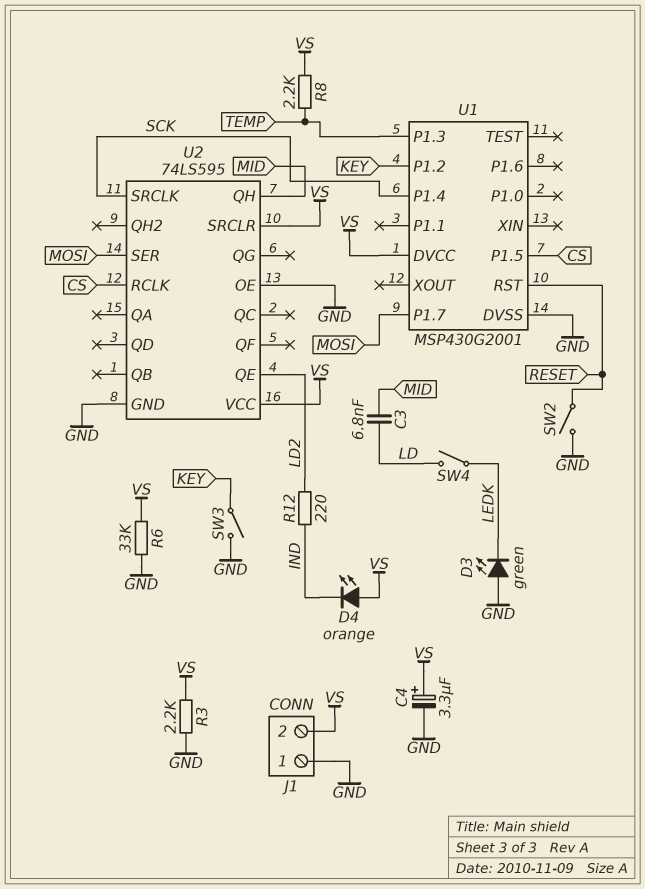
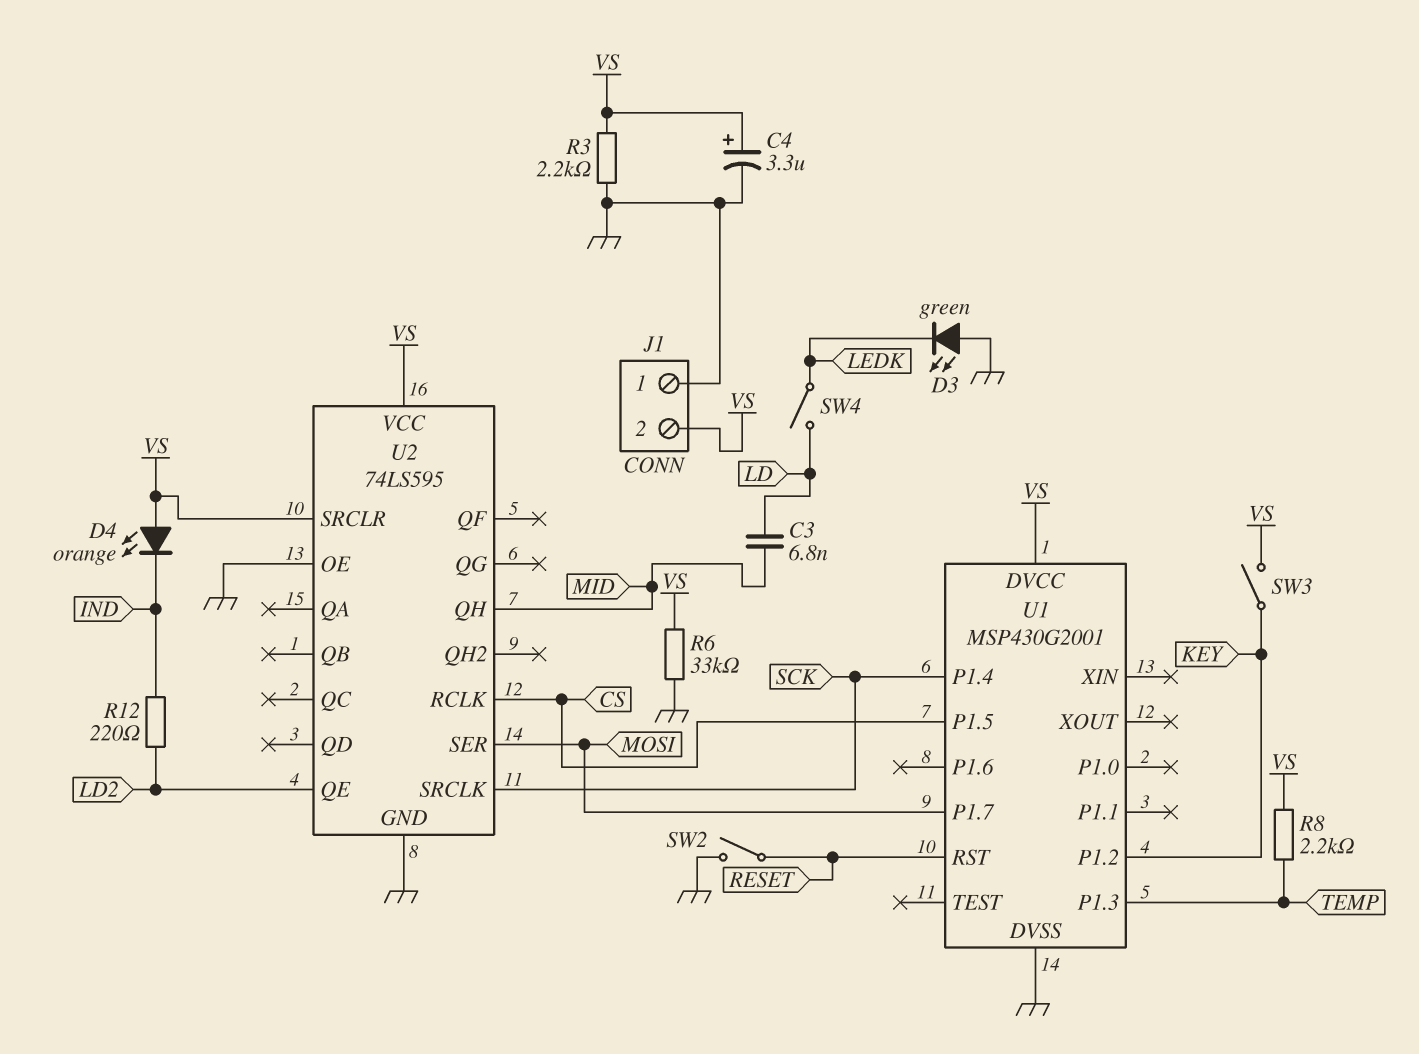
SW3: switch (GND, KEY) -> switch (KEY, VS)

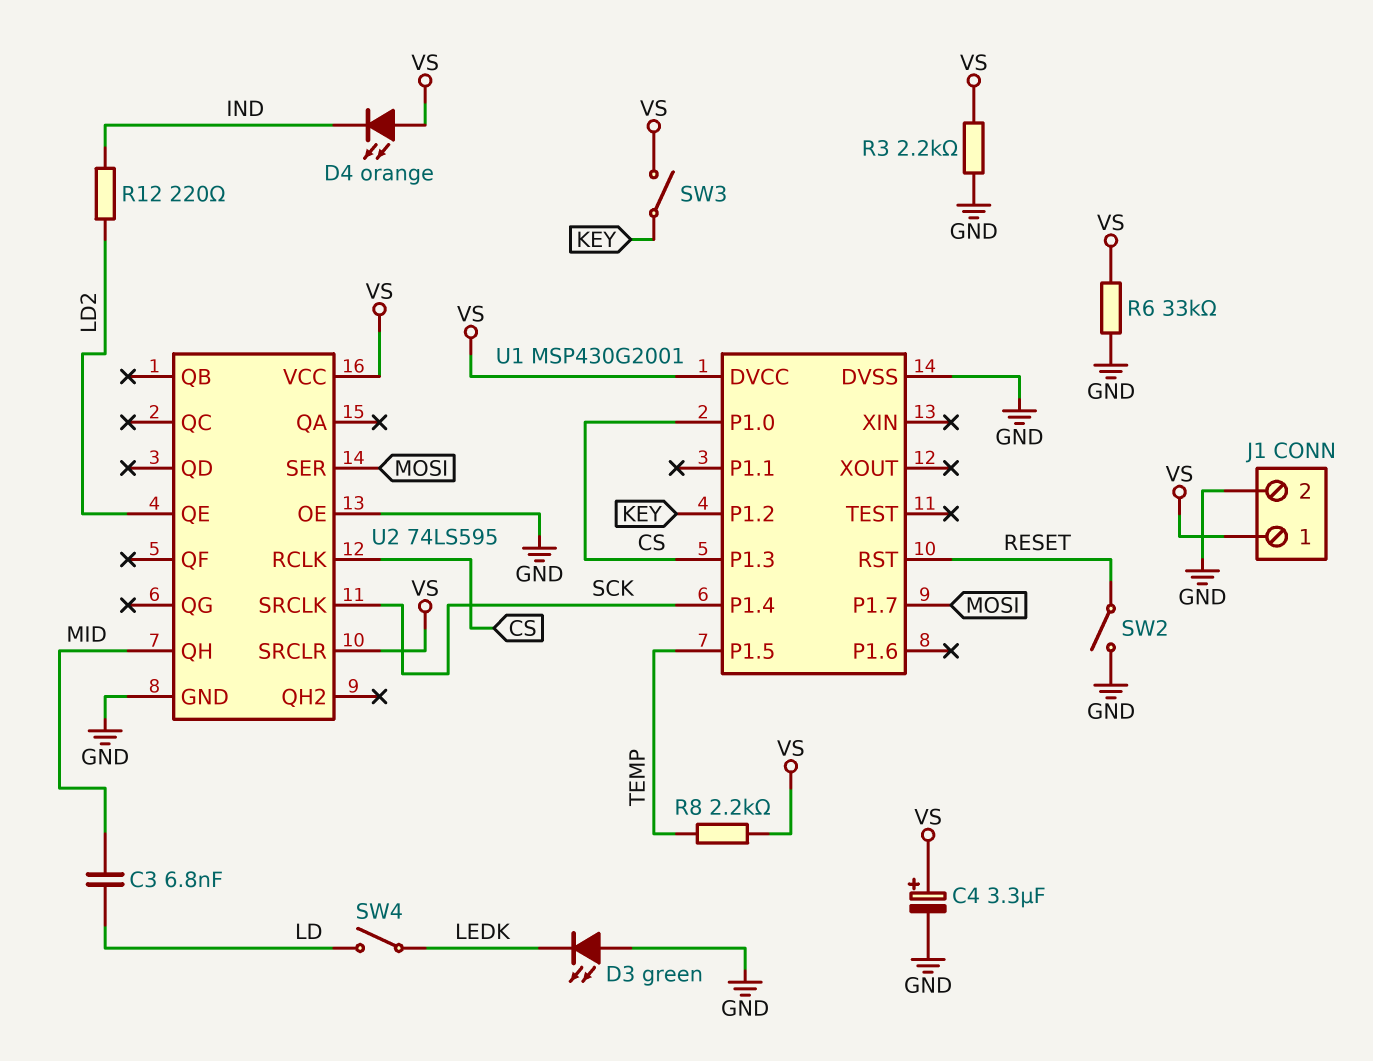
J1 pin 1: GND -> VS
J1 pin 2: VS -> GND
U1 pin P1.0: none -> CS
U1 pin P1.3: TEMP -> CS
U1 pin P1.5: CS -> TEMP

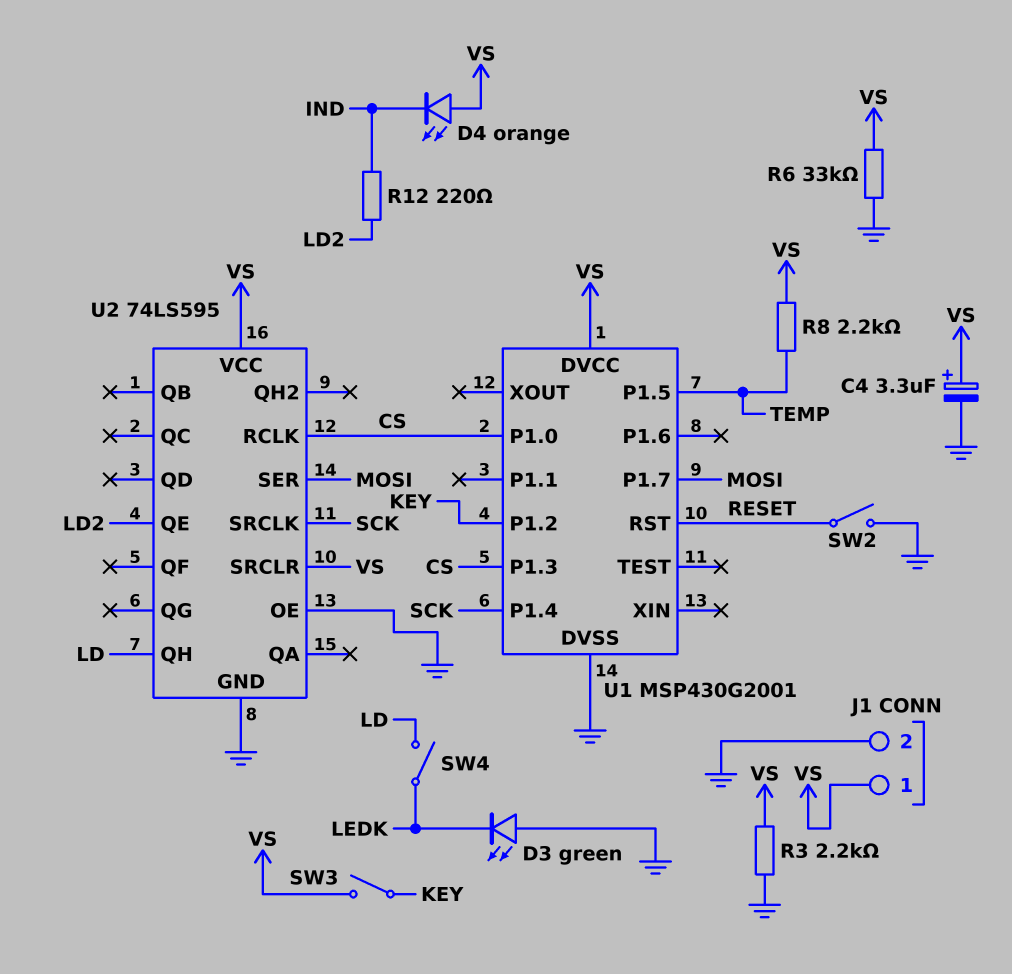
C3: 6.8nF (LD, MID) -> none
U2 pin QH: MID -> LD

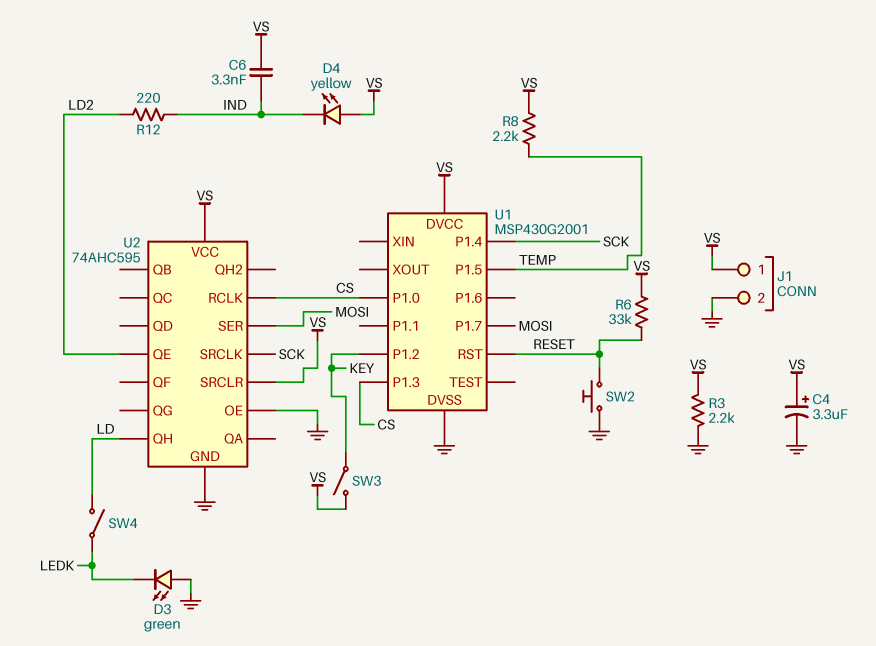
C6: none -> 3.3nF (IND, VS)
D4: LED orange (A VS, K IND) -> LED yellow (A VS, K IND)
R6: 33k (GND, VS) -> 33k (RESET, VS)
SW2: switch (GND, RESET) -> button (GND, RESET)
U2: 74LS595 -> 74AHC595

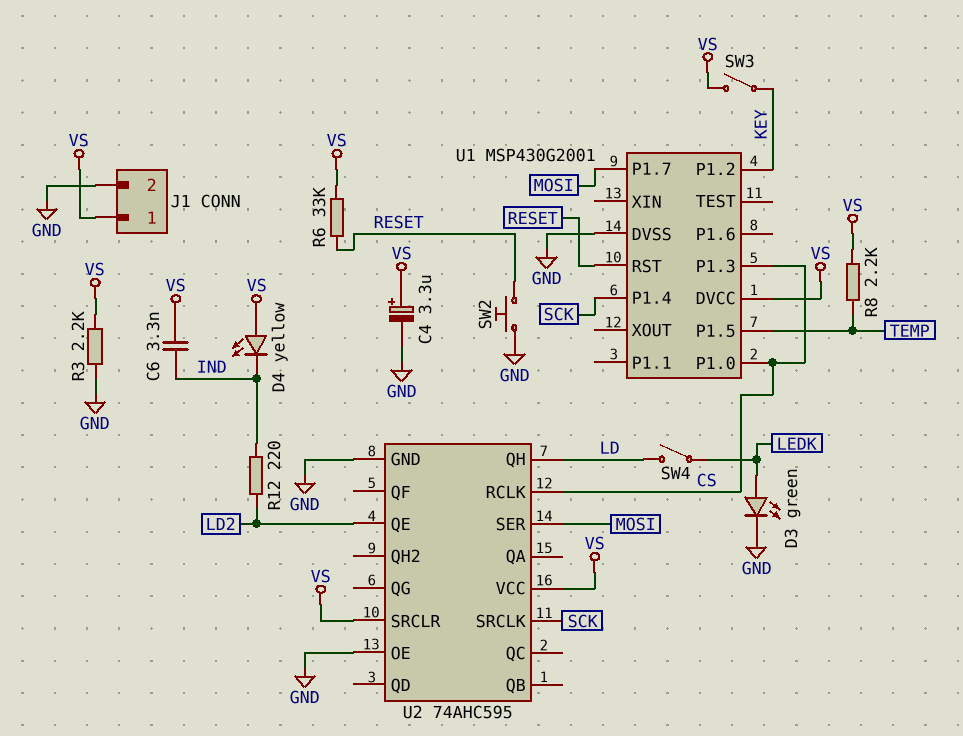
D3: LED green (A GND, K LEDK) -> LED green (A LEDK, K GND)

